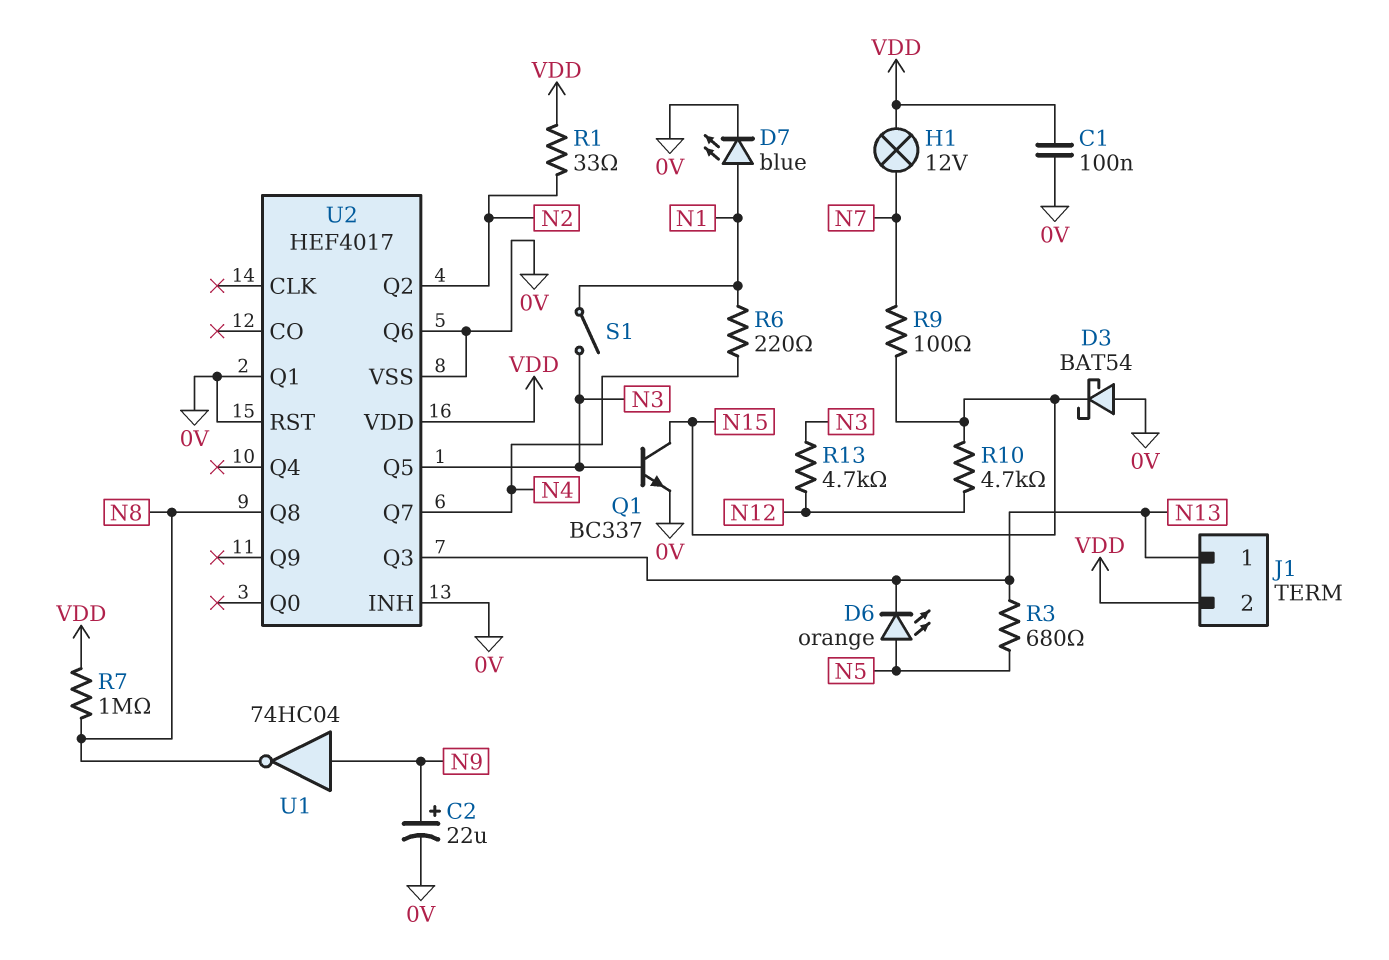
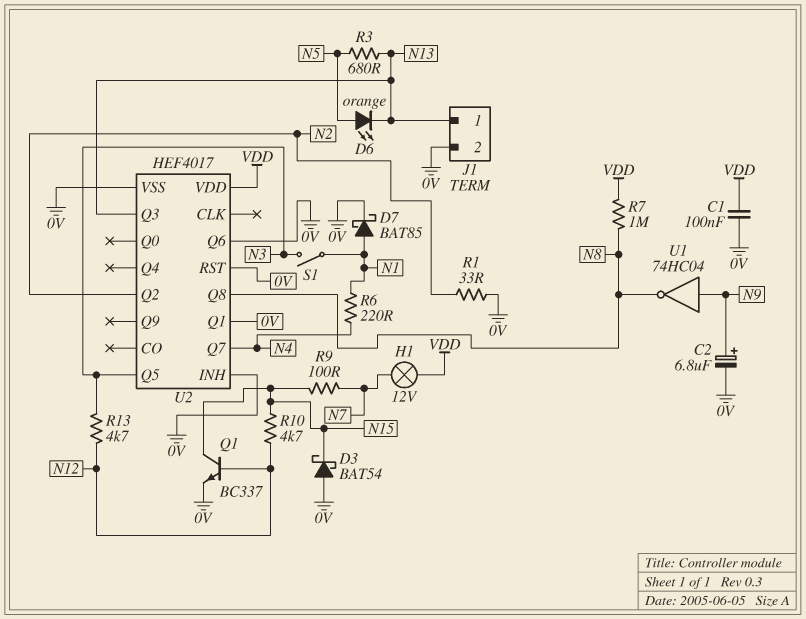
C2: 22uF (plus N9, minus 0V) -> 6.8uF (plus N9, minus 0V)
D7: LED blue (A N1, K 0V) -> schottky BAT85 (A N1, K 0V)
J1 pin 2: VDD -> 0V
Q1: NPN BC337 (B N3, C N15, E 0V) -> NPN BC337 (B N12, C N15, E 0V)
R1: 33 (N2, VDD) -> 33 (0V, N2)

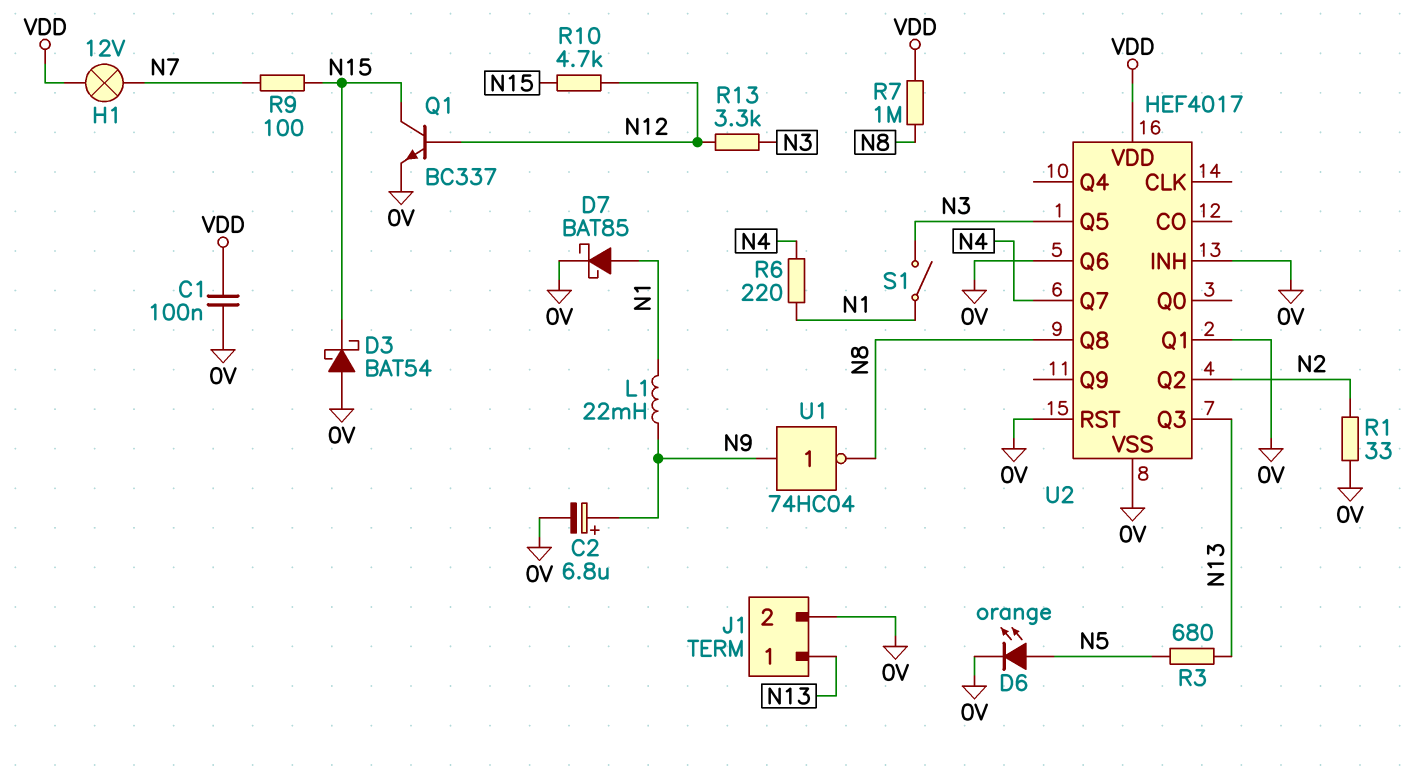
D6: LED orange (A N5, K N13) -> LED orange (A N5, K 0V)
L1: none -> 22mH (N1, N9)
R13: 4.7k (N3, N12) -> 3.3k (N3, N12)

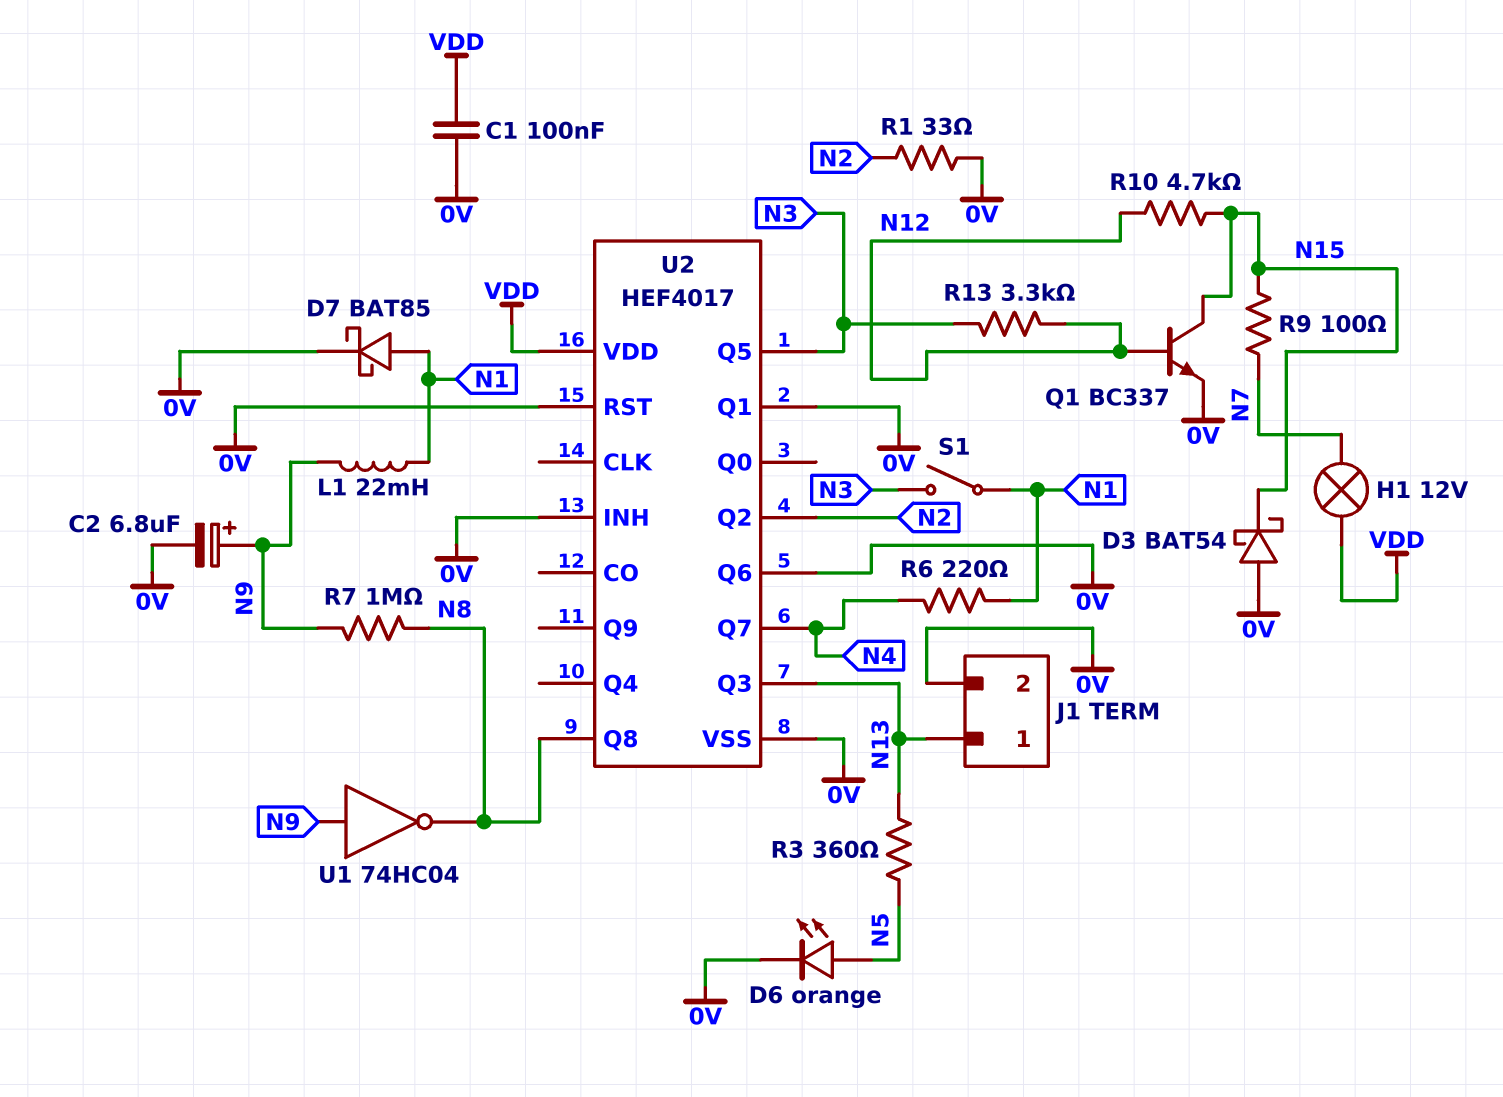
R3: 680 (N5, N13) -> 360 (N5, N13)
R7: 1M (N8, VDD) -> 1M (N8, N9)

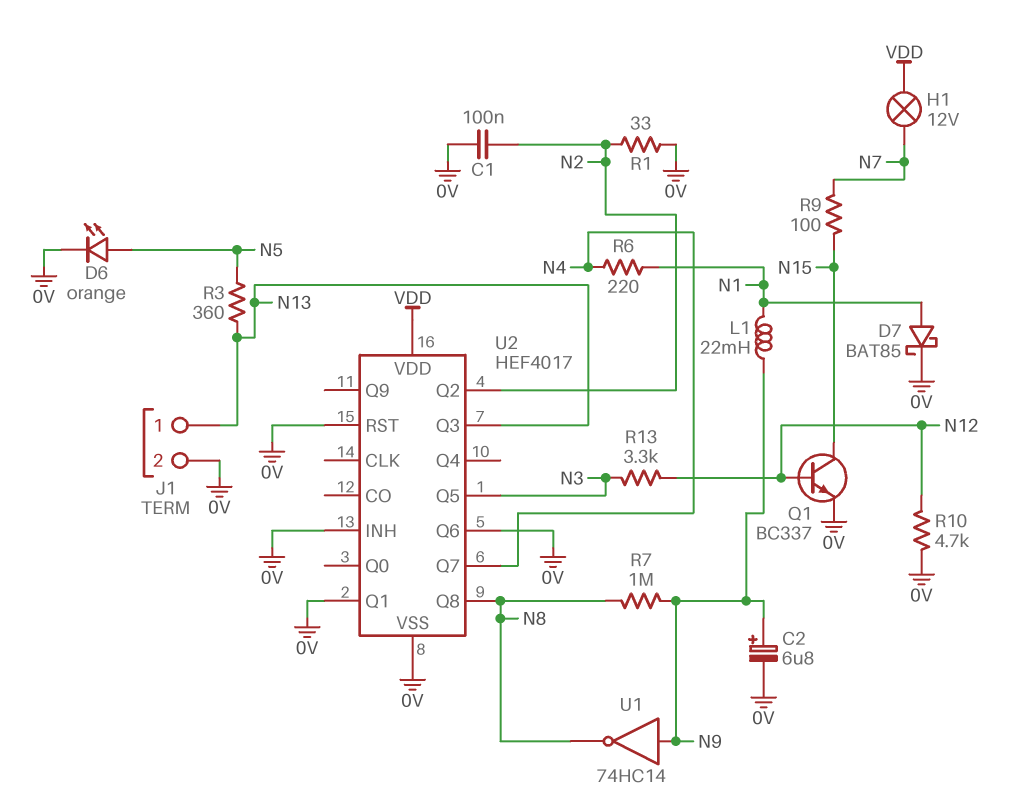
C1: 100nF (0V, VDD) -> 100nF (0V, N2)
D3: schottky BAT54 (A 0V, K N15) -> none
R10: 4.7k (N12, N15) -> 4.7k (0V, N12)
S1: switch (N1, N3) -> none
U1: NOT 74HC04 (in N9, out N8) -> NOT 74HC14 (in N9, out N8)

